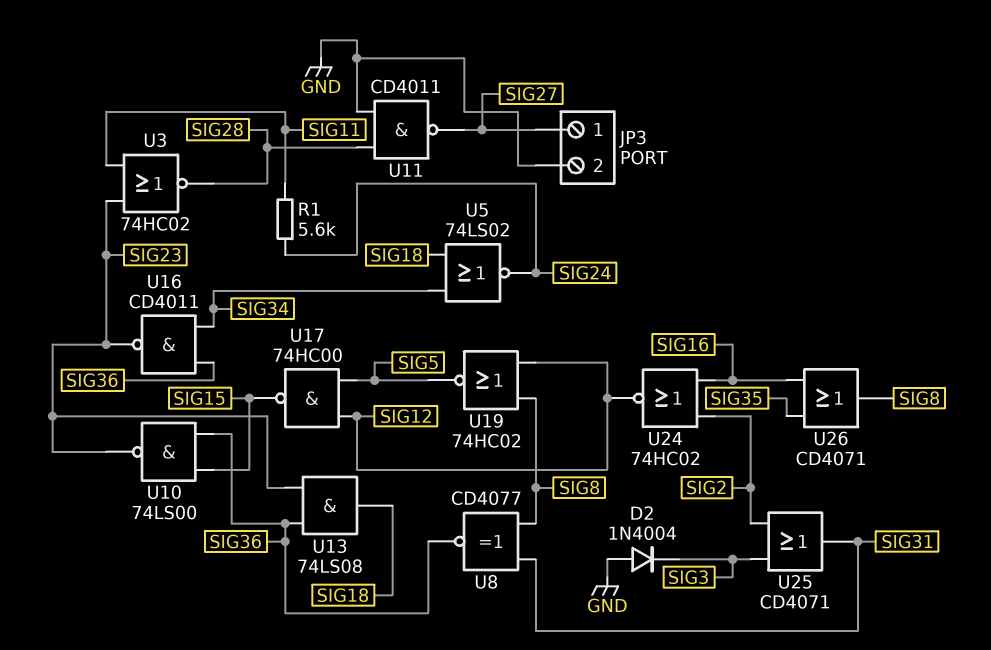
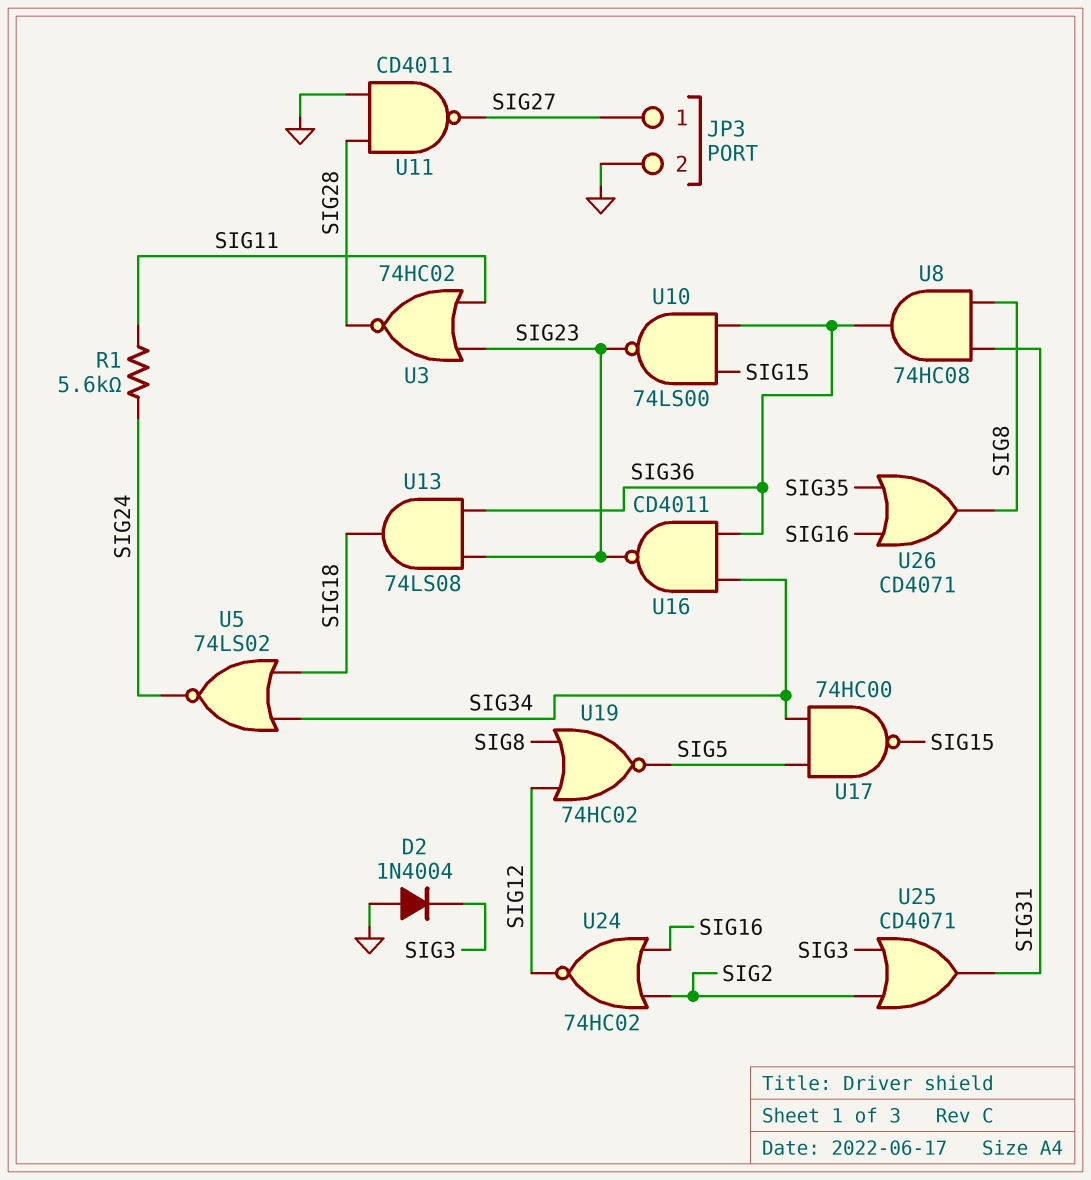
U8: XNOR CD4077 (in SIG8, in SIG31, out SIG36) -> AND 74HC08 (in SIG8, in SIG31, out SIG36)
U17: NAND 74HC00 (in SIG5, in SIG12, out SIG15) -> NAND 74HC00 (in SIG5, in SIG34, out SIG15)

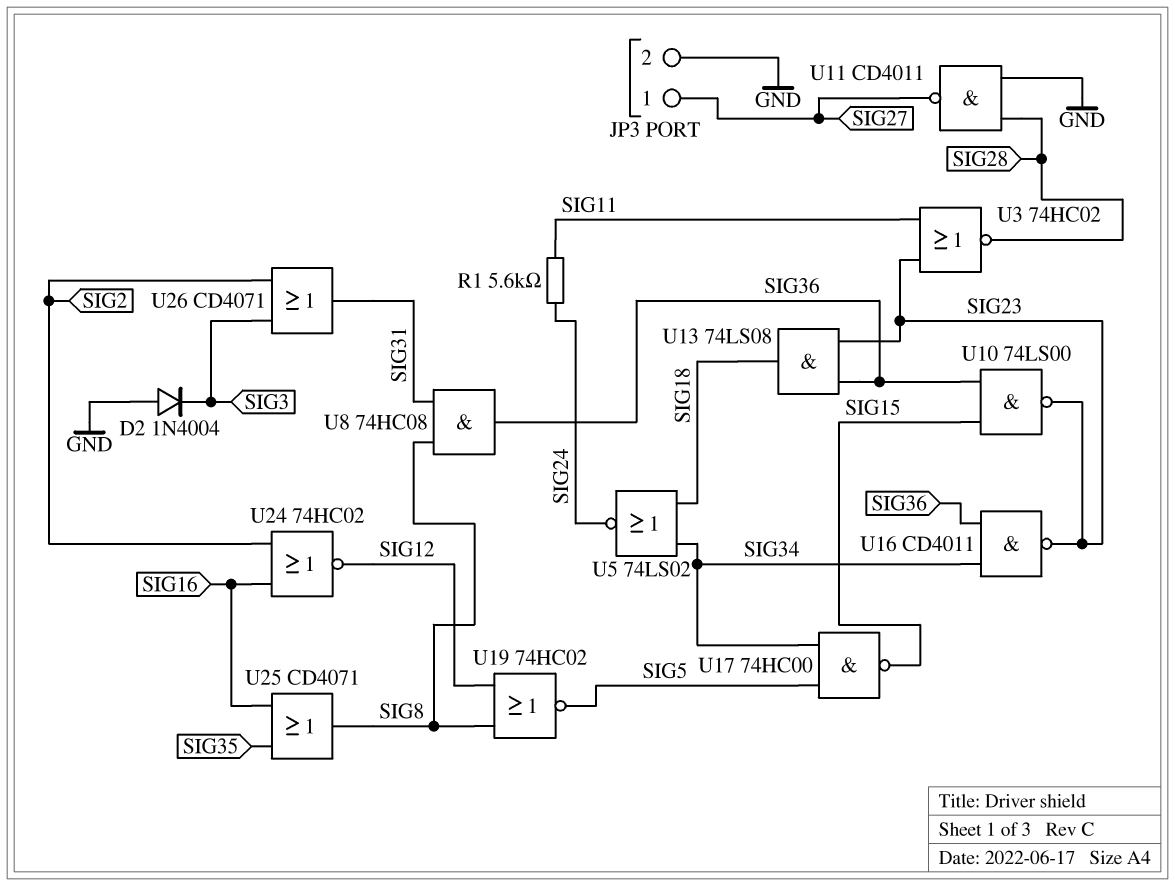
U25: OR CD4071 (in SIG2, in SIG3, out SIG31) -> OR CD4071 (in SIG16, in SIG35, out SIG8)
U26: OR CD4071 (in SIG16, in SIG35, out SIG8) -> OR CD4071 (in SIG2, in SIG3, out SIG31)

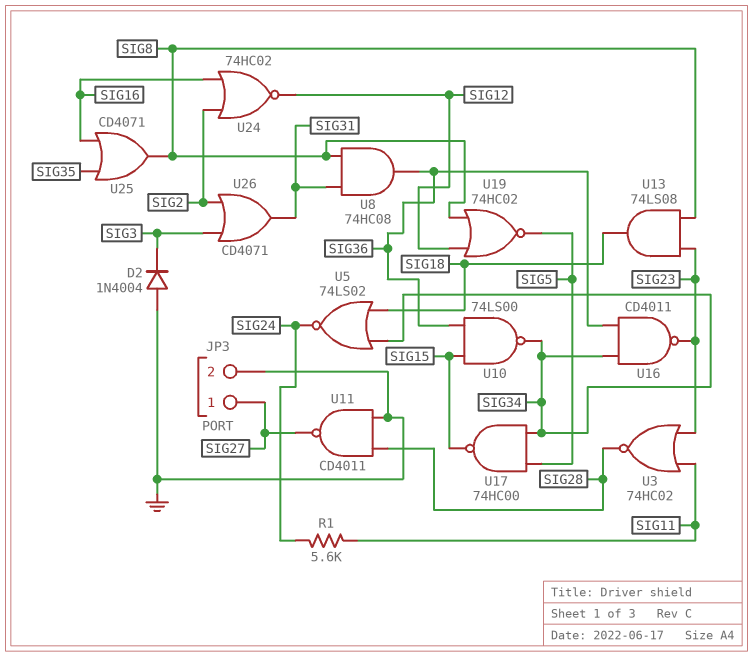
U10: NAND 74LS00 (in SIG15, in SIG36, out SIG23) -> NAND 74LS00 (in SIG15, in SIG36, out SIG34)
U13: AND 74LS08 (in SIG23, in SIG36, out SIG18) -> AND 74LS08 (in SIG8, in SIG23, out SIG18)

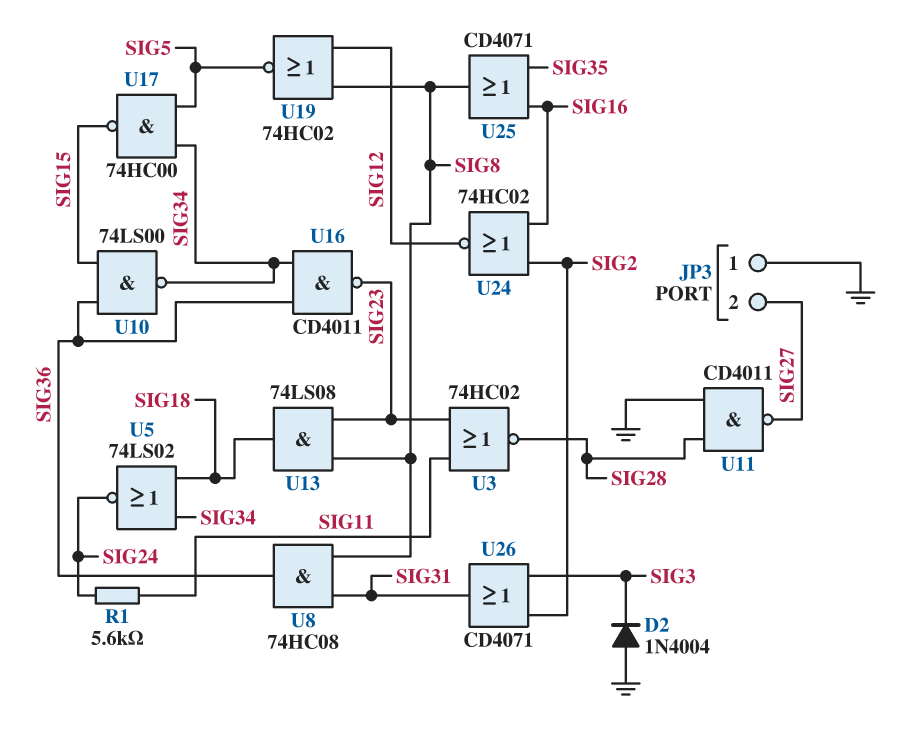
JP3 pin 1: SIG27 -> GND
JP3 pin 2: GND -> SIG27

